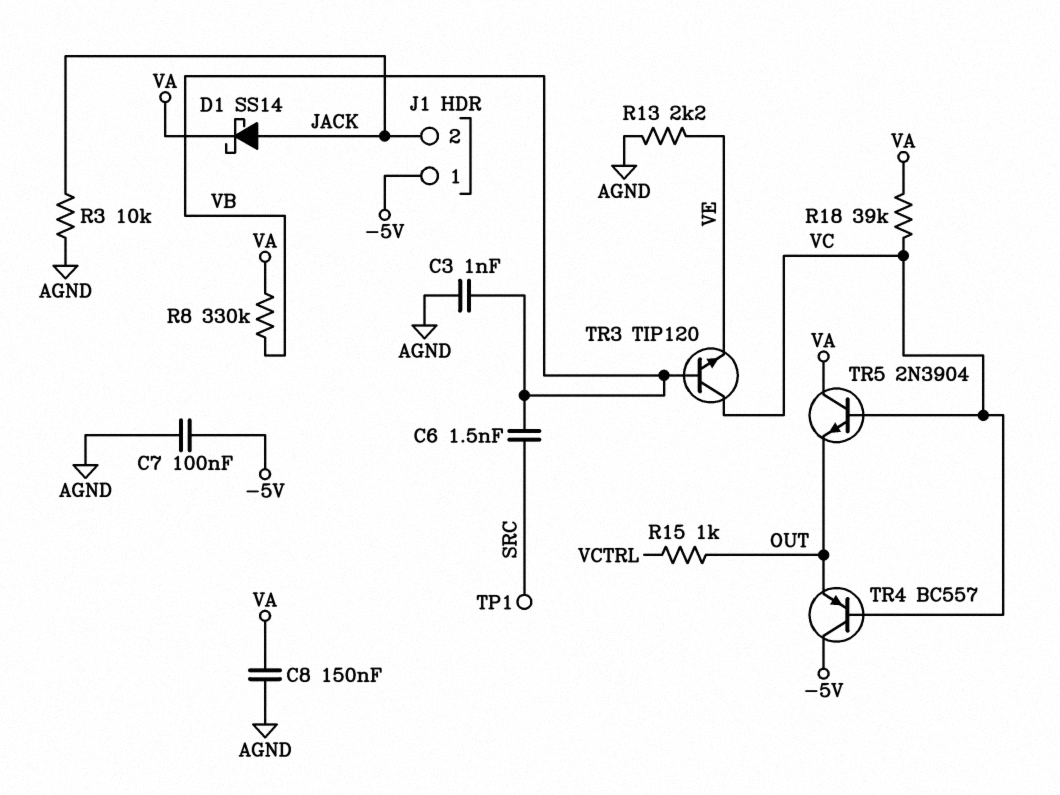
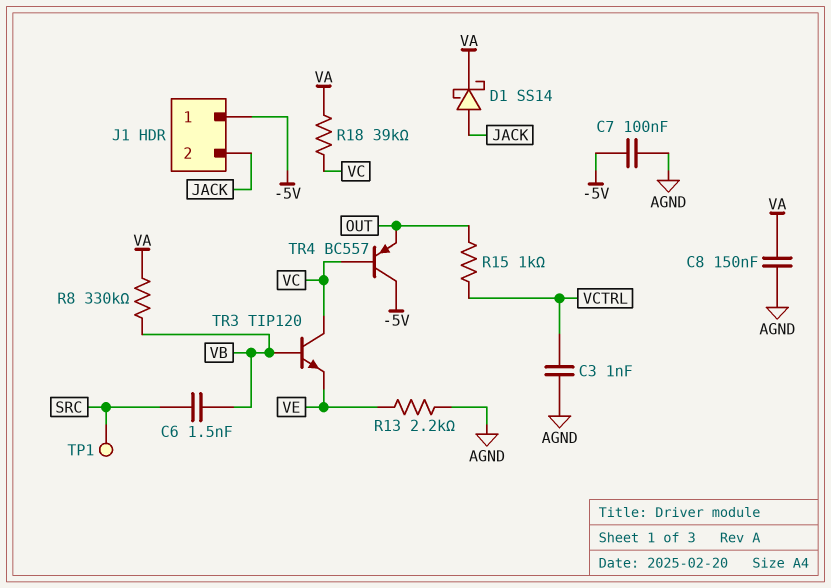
C3: 1nF (AGND, VB) -> 1nF (AGND, VCTRL)
R3: 10k (AGND, JACK) -> none
TR5: NPN 2N3904 (B VC, C VA, E OUT) -> none

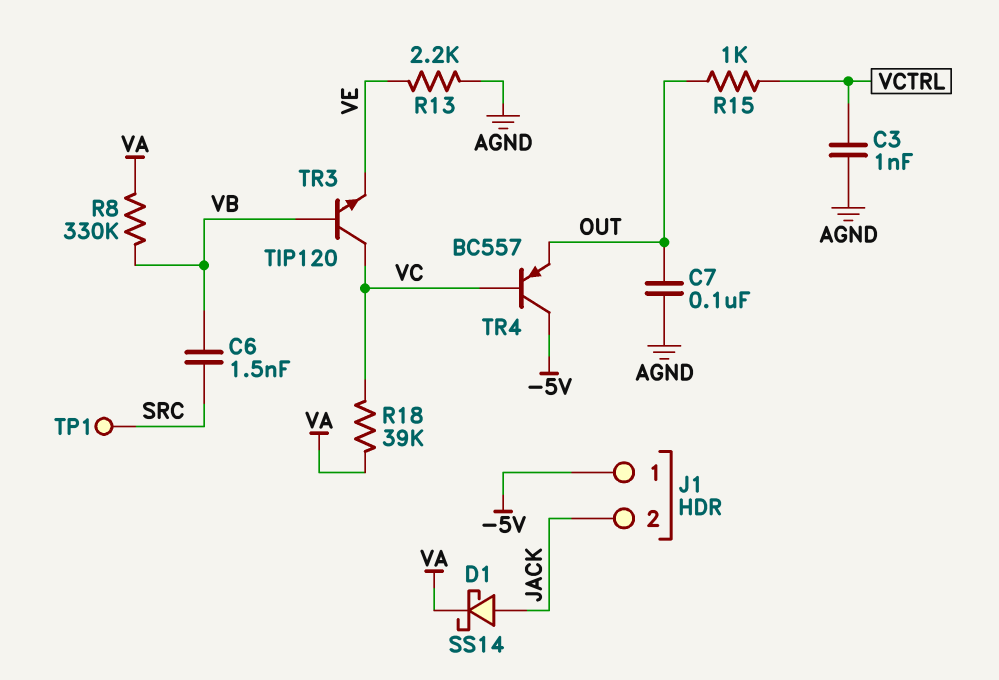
C7: 100nF (-5V, AGND) -> 100nF (AGND, OUT)
C8: 150nF (AGND, VA) -> none

